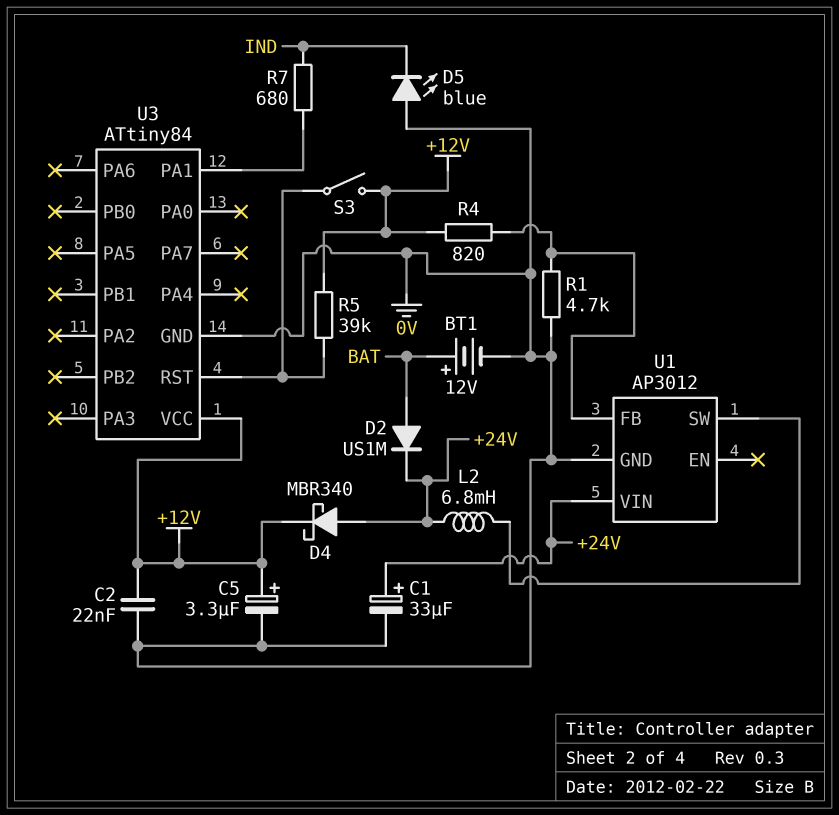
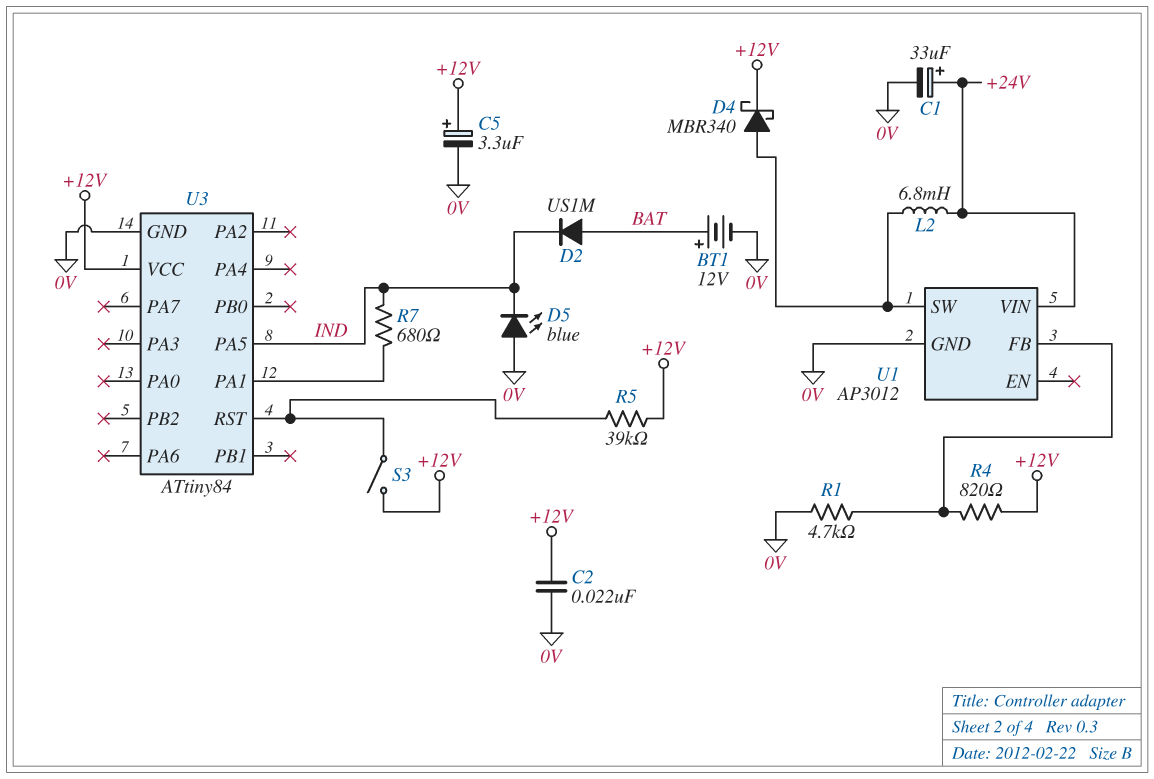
D2: diode US1M (A BAT, K +24V) -> diode US1M (A BAT, K IND)
D4: schottky MBR340 (A +24V, K +12V) -> schottky MBR340 (A U1/SW, K +12V)
U3 pin PA5: none -> IND

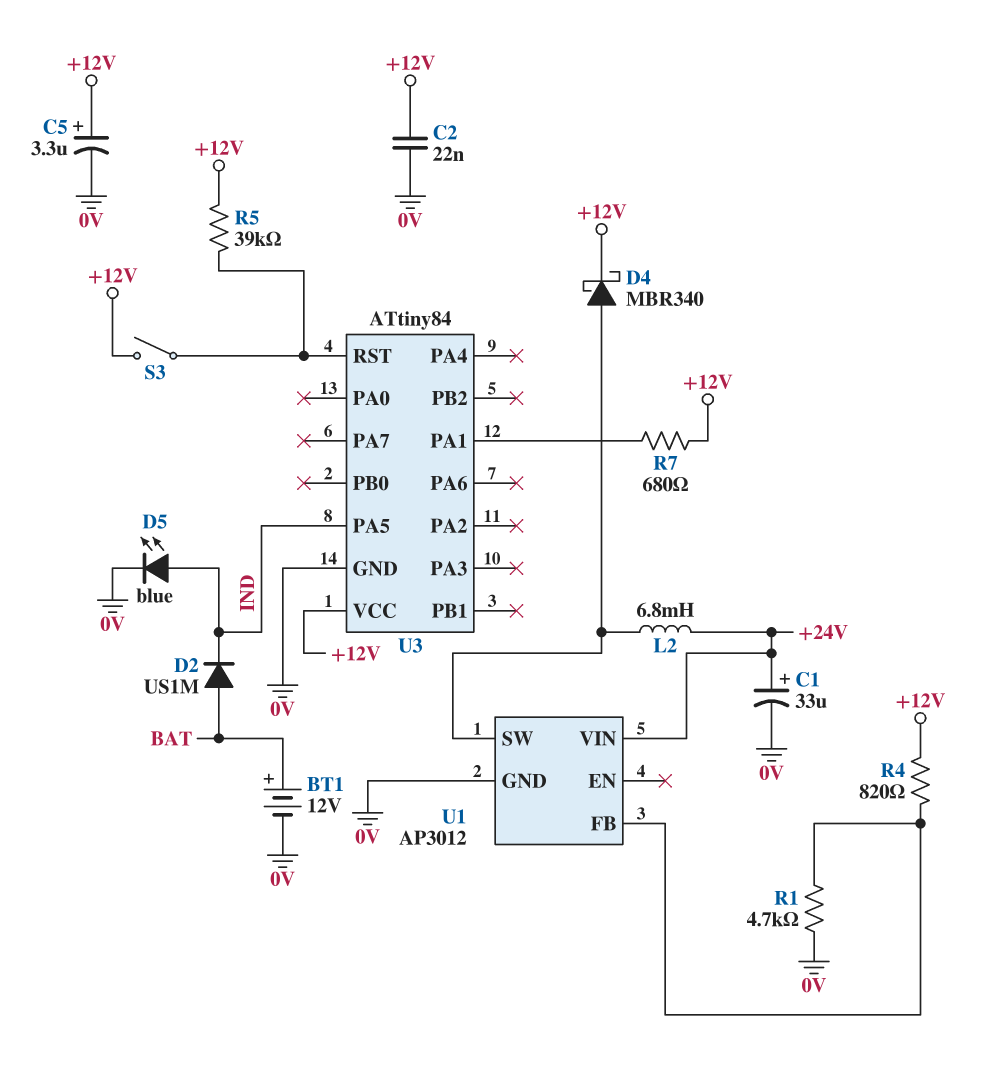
D5: LED blue (A 0V, K IND) -> LED blue (A IND, K 0V)
R7: 680 (IND, U3/PA1) -> 680 (+12V, U3/PA1)

